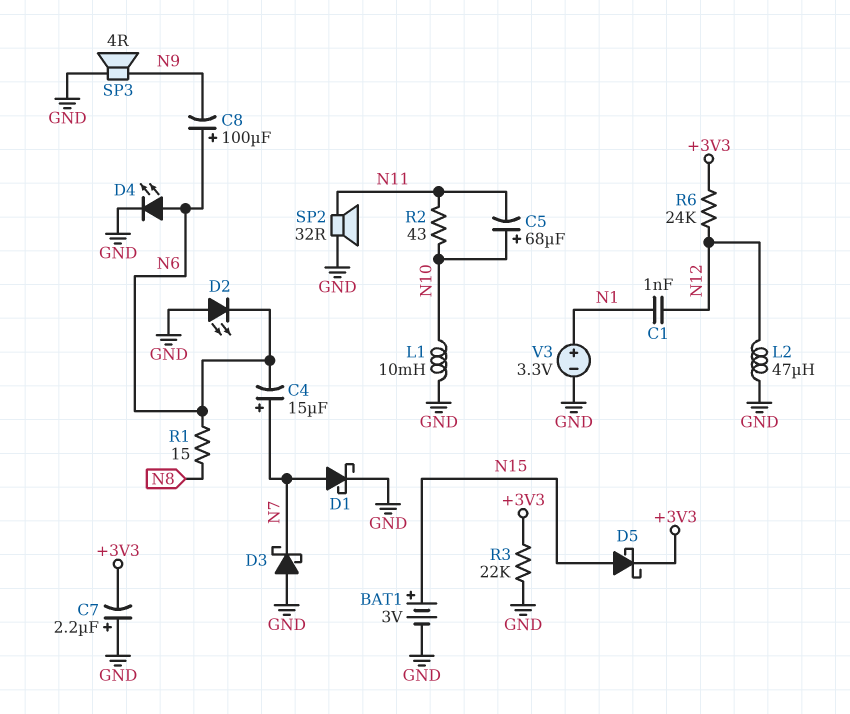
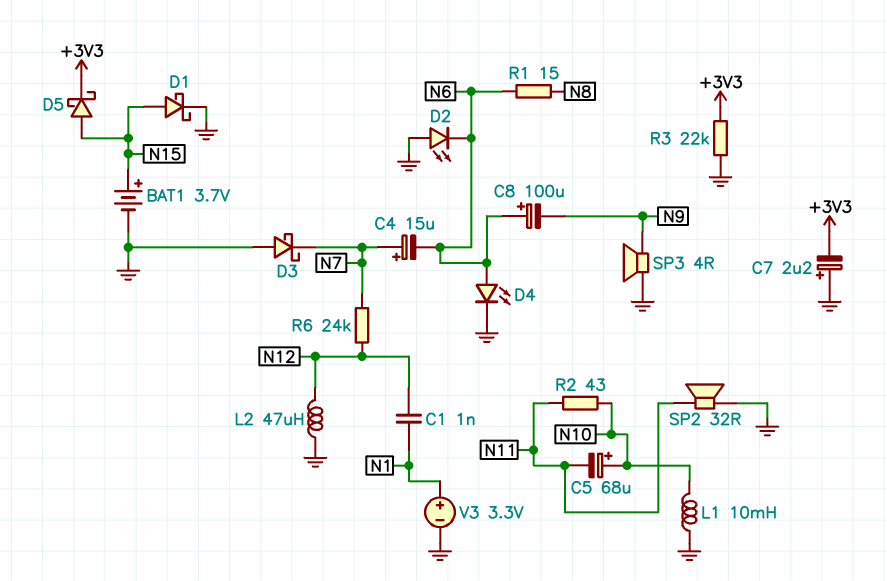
BAT1: 3V (plus N15, minus GND) -> 3.7V (plus N15, minus GND)
D1: schottky (A N7, K GND) -> schottky (A N15, K GND)
R6: 24k (+3V3, N12) -> 24k (N7, N12)

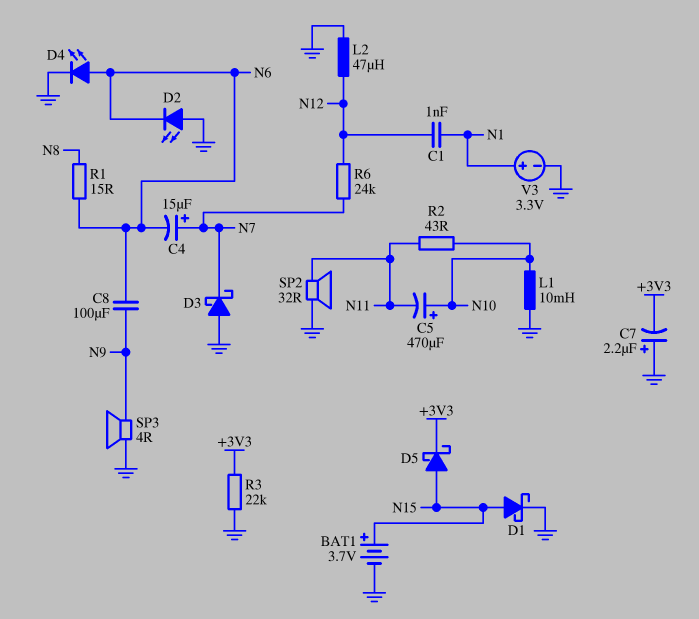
C5: 68uF (plus N10, minus N11) -> 470uF (plus N10, minus N11)
C8: 100uF (plus N6, minus N9) -> 100uF (N6, N9)

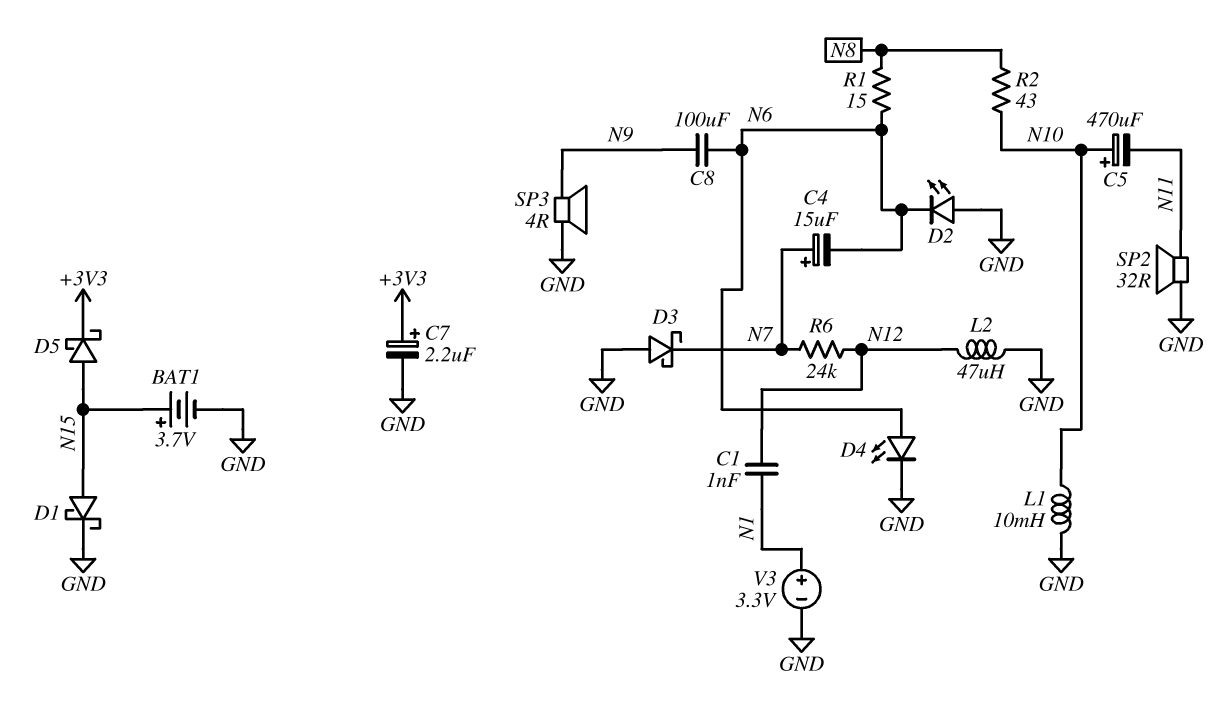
C7: 2.2uF (plus GND, minus +3V3) -> 2.2uF (plus +3V3, minus GND)
R2: 43 (N10, N11) -> 43 (N8, N10)
R3: 22k (+3V3, GND) -> none

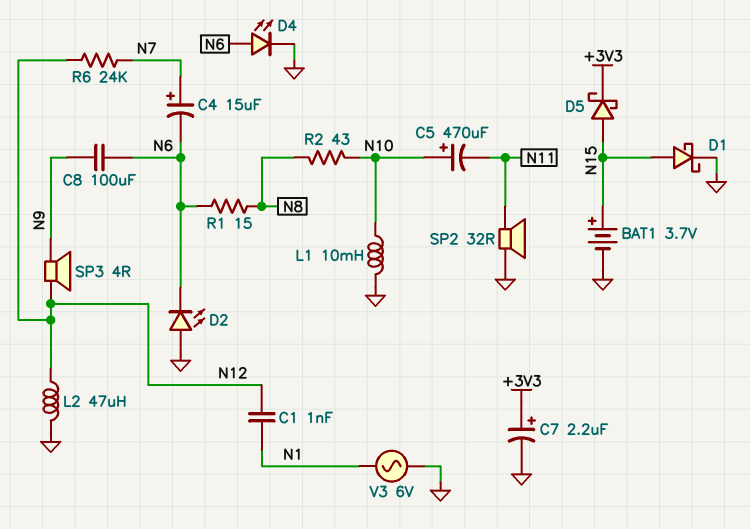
D3: schottky (A GND, K N7) -> none
SP3: speaker 4R (GND, N9) -> speaker 4R (N9, N12)
V3: 3.3V (plus N1, minus GND) -> AC 6V (GND, N1)

